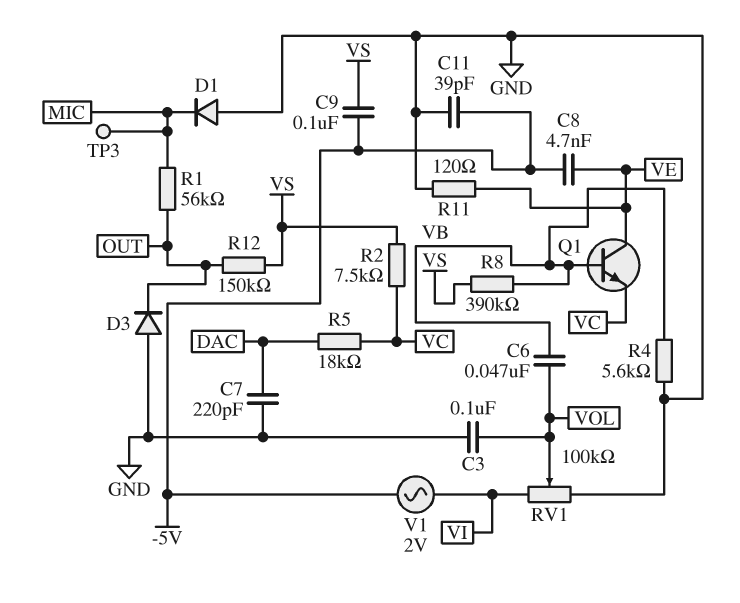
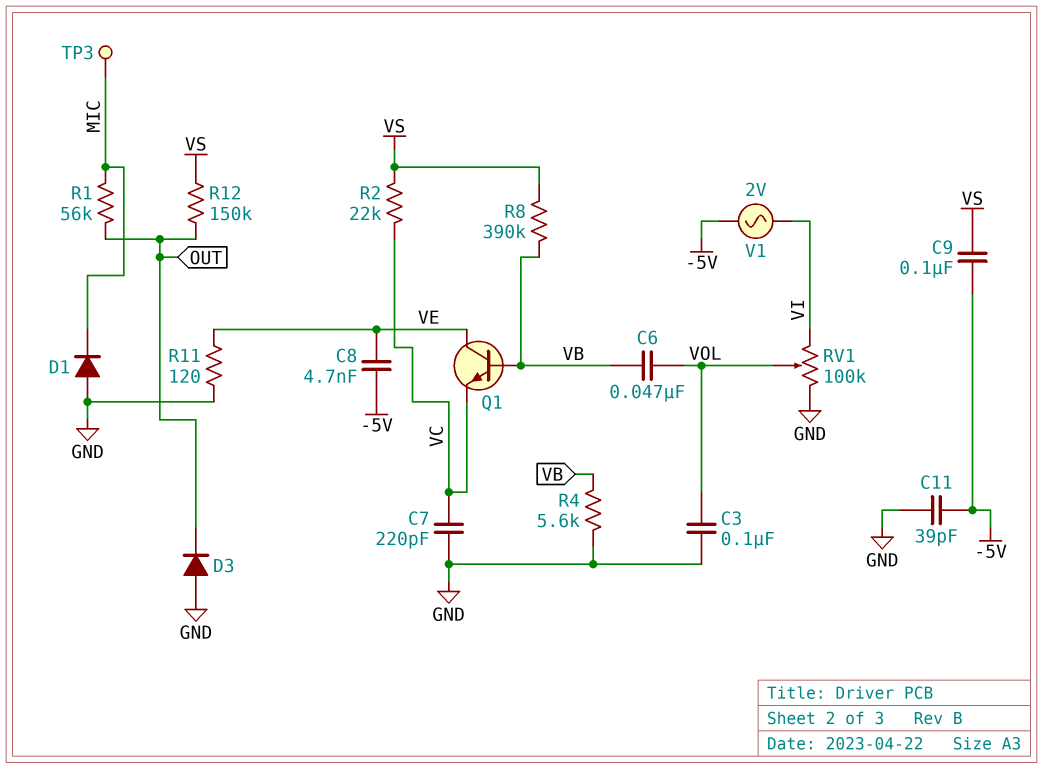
C7: 220pF (DAC, GND) -> 220pF (GND, VC)
R2: 7.5k (VC, VS) -> 22k (VC, VS)
R5: 18k (DAC, VC) -> none

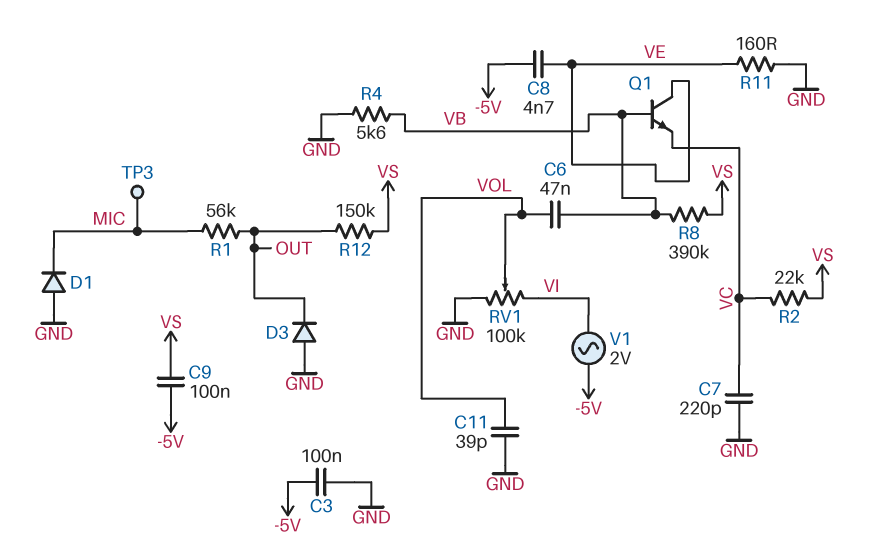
C3: 100nF (GND, VOL) -> 100nF (-5V, GND)
C11: 39pF (-5V, GND) -> 39pF (GND, VOL)
R11: 120 (GND, VE) -> 160 (GND, VE)

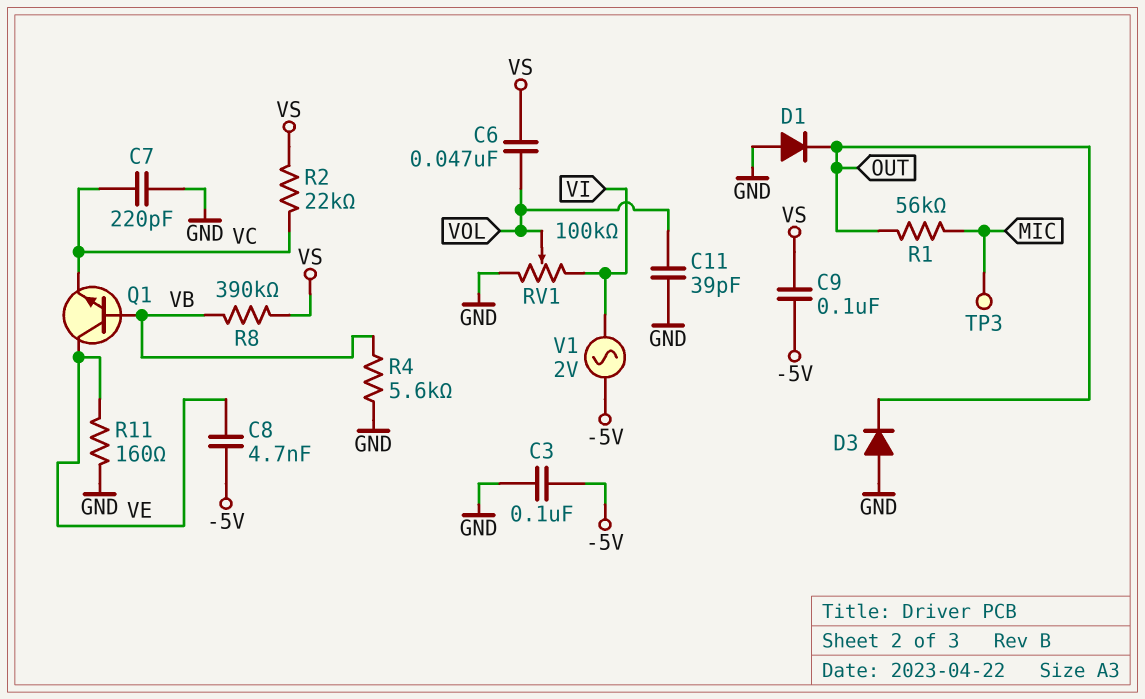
C6: 47nF (VB, VOL) -> 47nF (VOL, VS)
D1: diode (A GND, K MIC) -> diode (A GND, K OUT)
R12: 150k (OUT, VS) -> none

